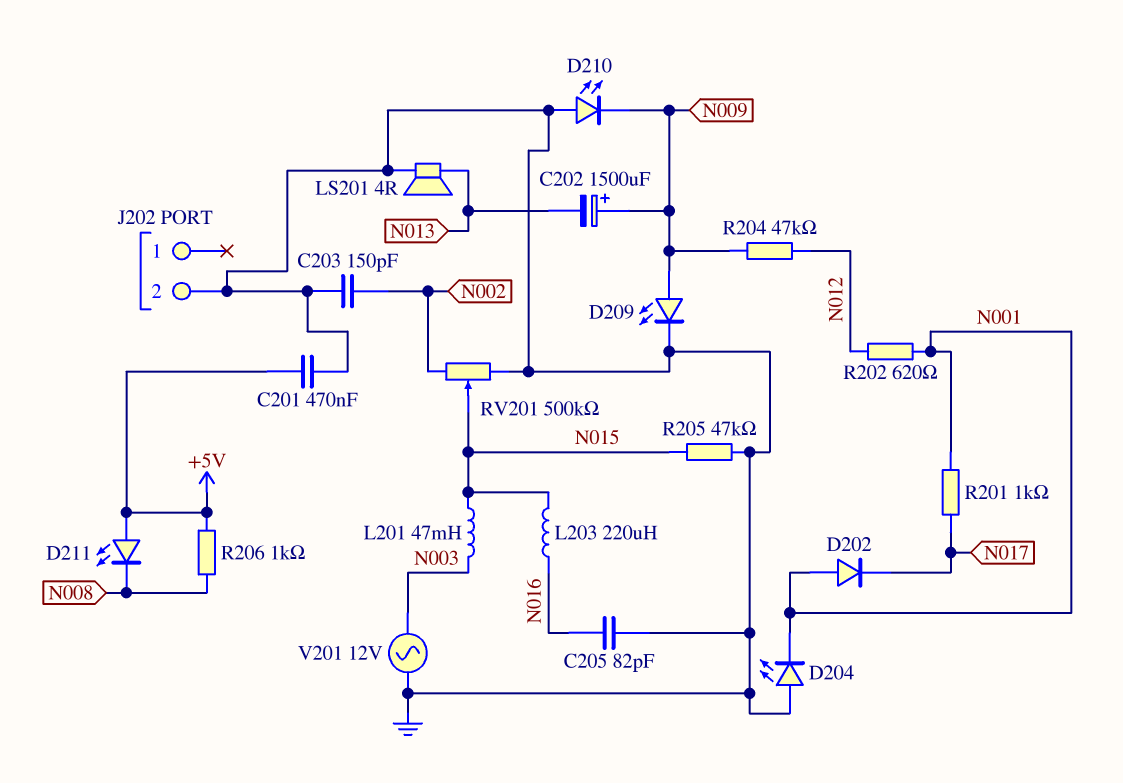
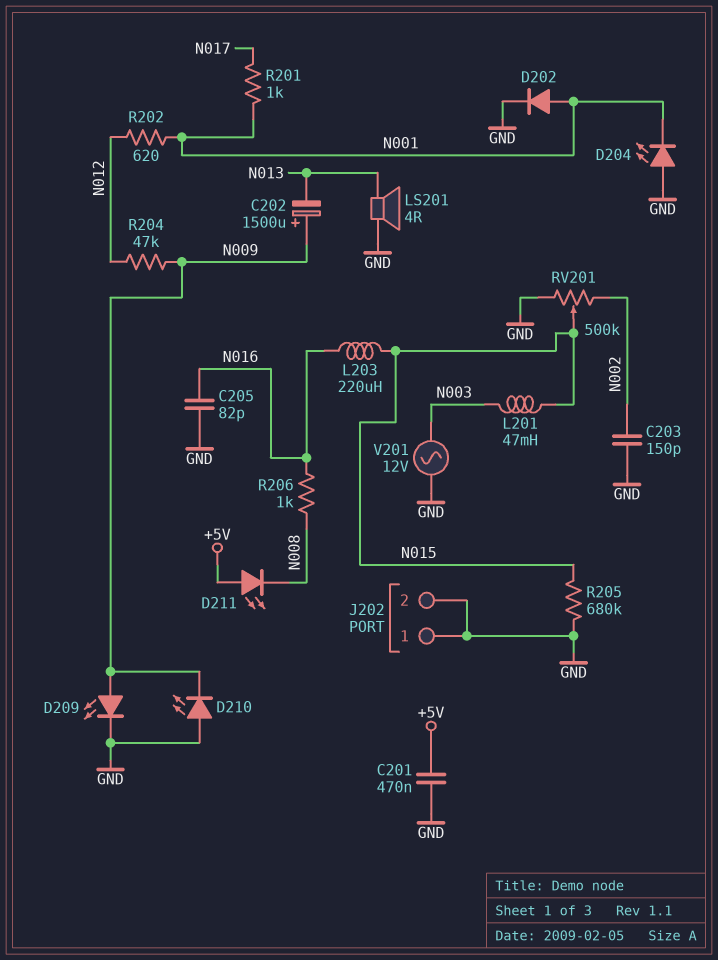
D202: diode (A N001, K N017) -> diode (A N001, K GND)
J202 pin 1: none -> GND
R205: 47k (GND, N015) -> 680k (GND, N015)
R206: 1k (+5V, N008) -> 1k (N008, N016)

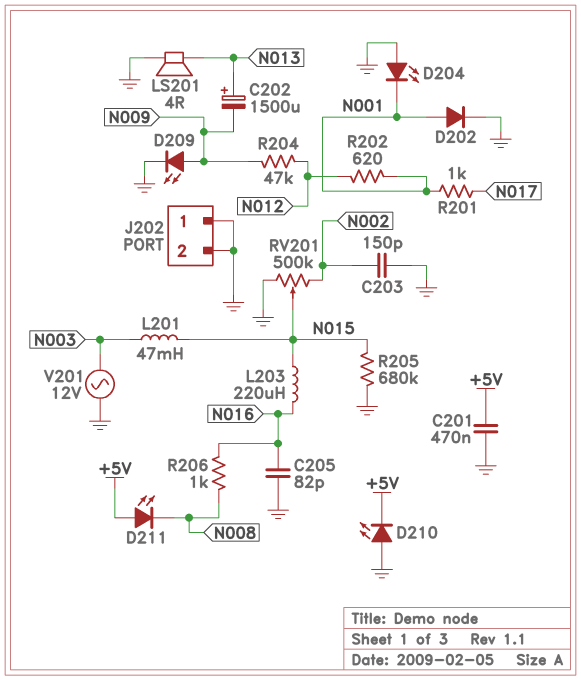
C202: 1500uF (plus N009, minus N013) -> 1500uF (plus N013, minus N009)
D210: LED (A GND, K N009) -> LED (A GND, K +5V)

